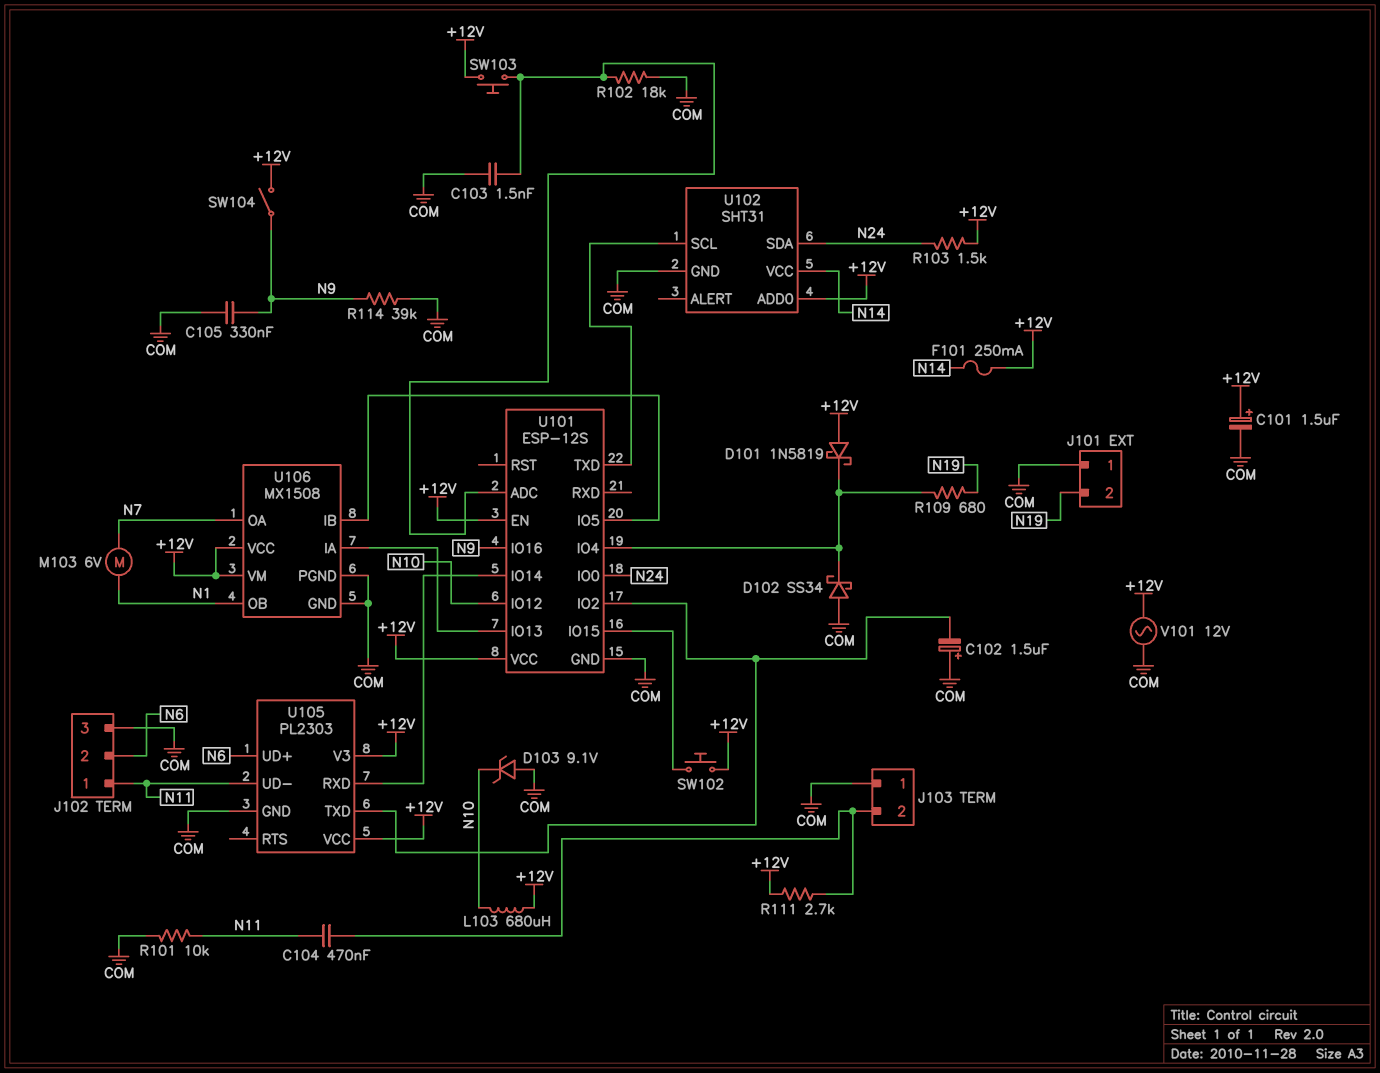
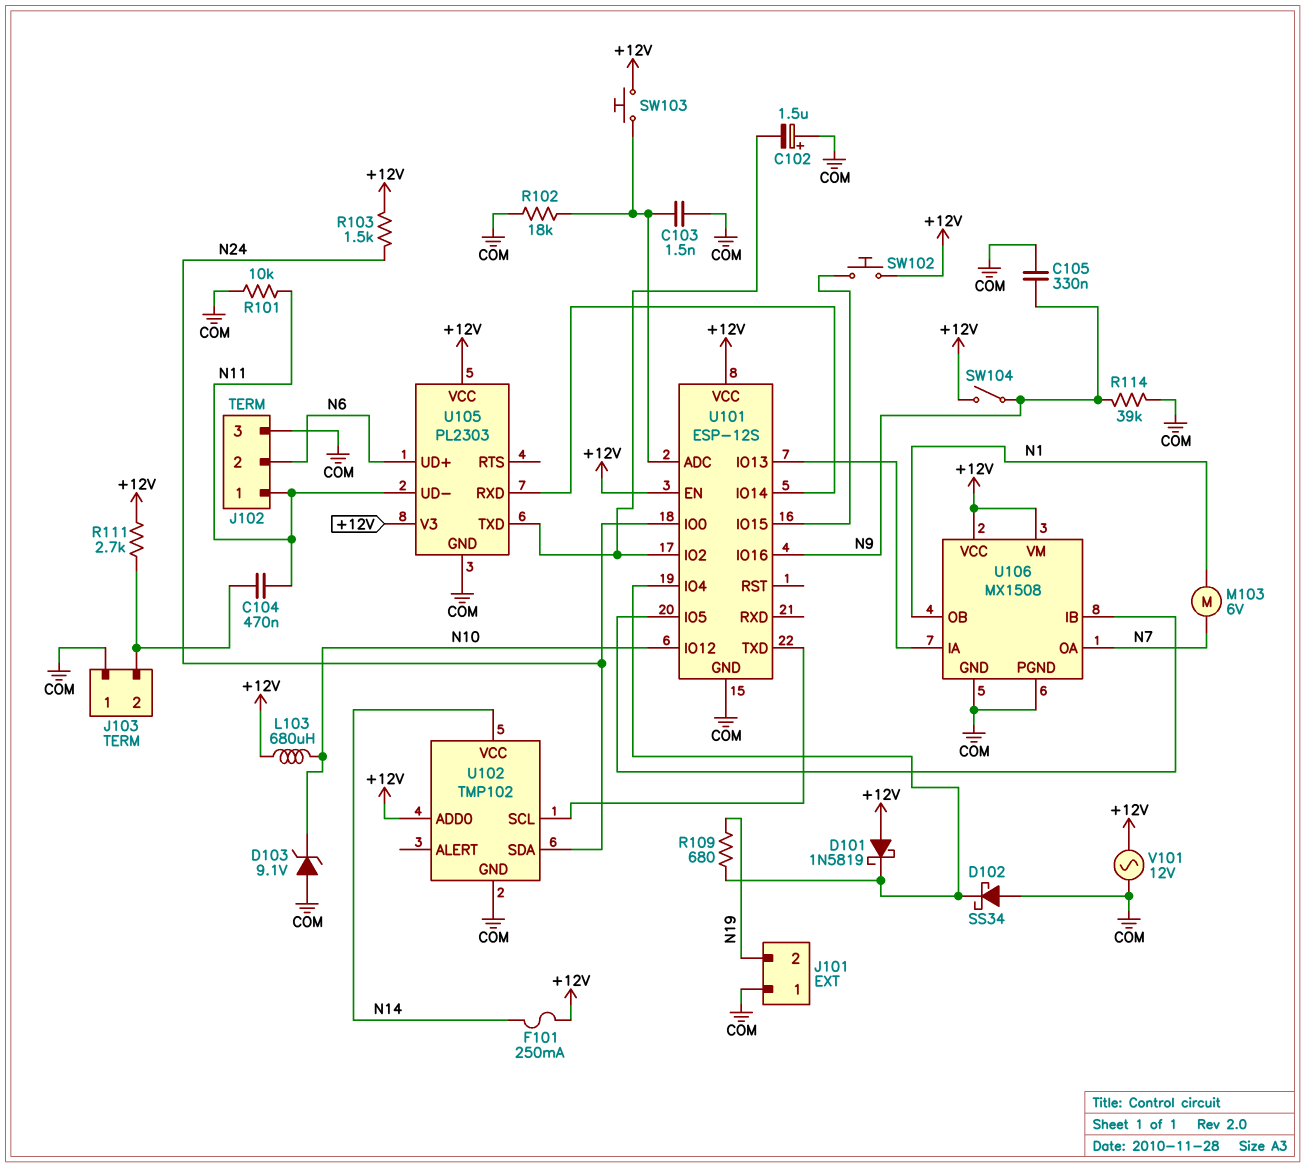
C101: 1.5uF (plus +12V, minus COM) -> none
U102: SHT31 -> TMP102

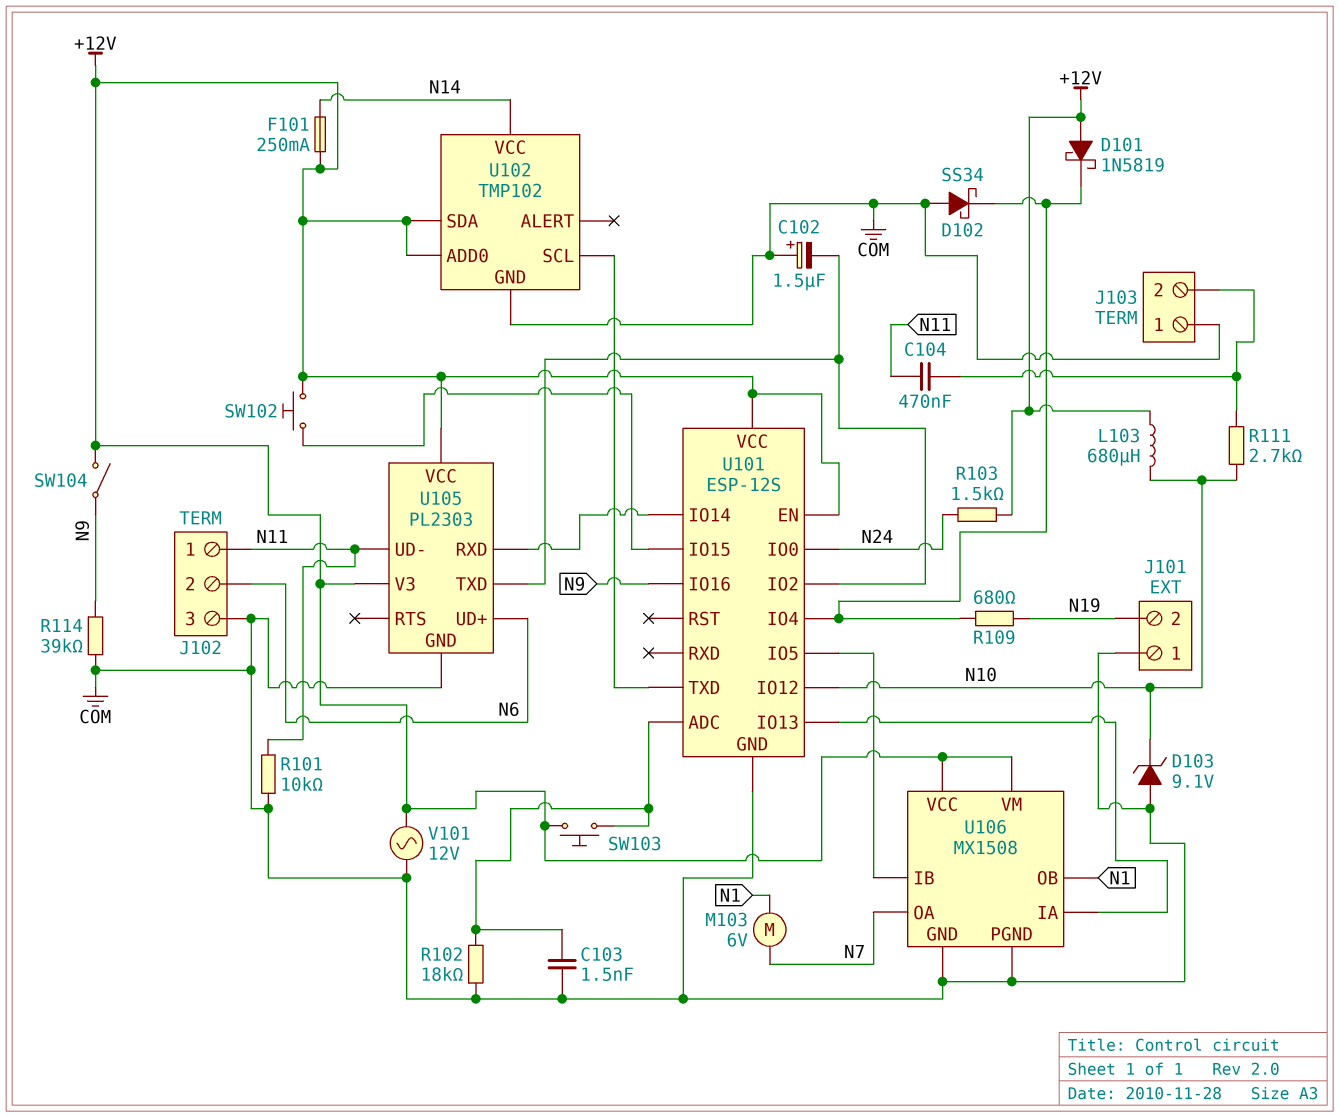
C105: 330nF (COM, N9) -> none
R111: 2.7k (+12V, J103/2) -> 2.7k (J103/2, N10)
U102 pin SDA: N24 -> +12V

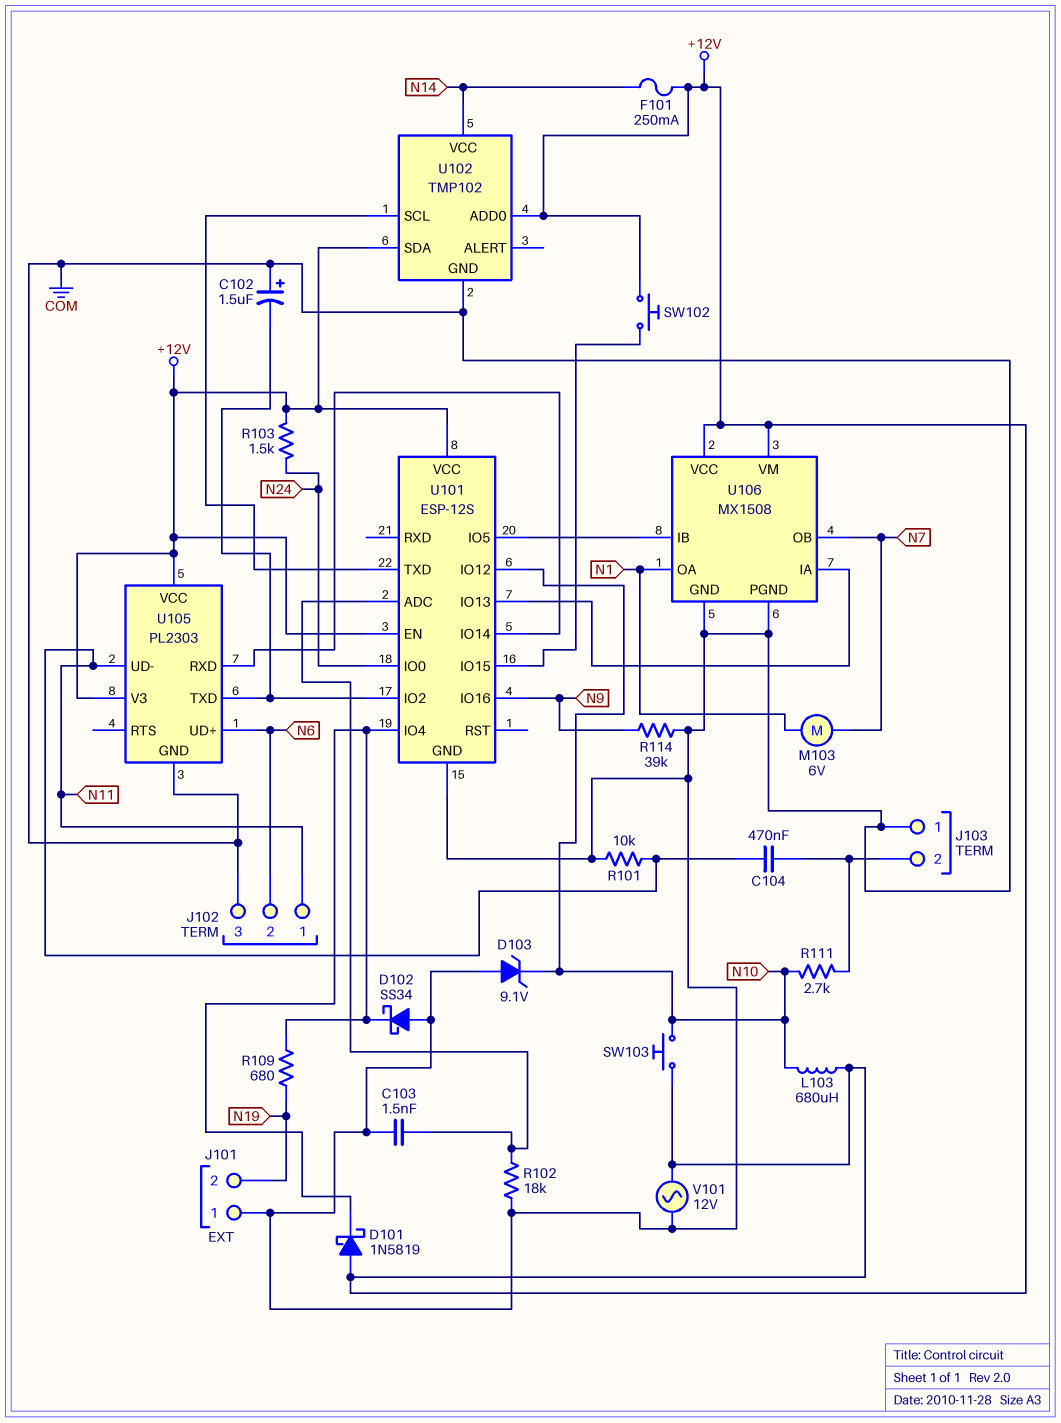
SW103: button (+12V, U101/ADC) -> button (+12V, N10)
SW104: switch (+12V, N9) -> none
U106 pin OA: N7 -> N1
U106 pin OB: N1 -> N7

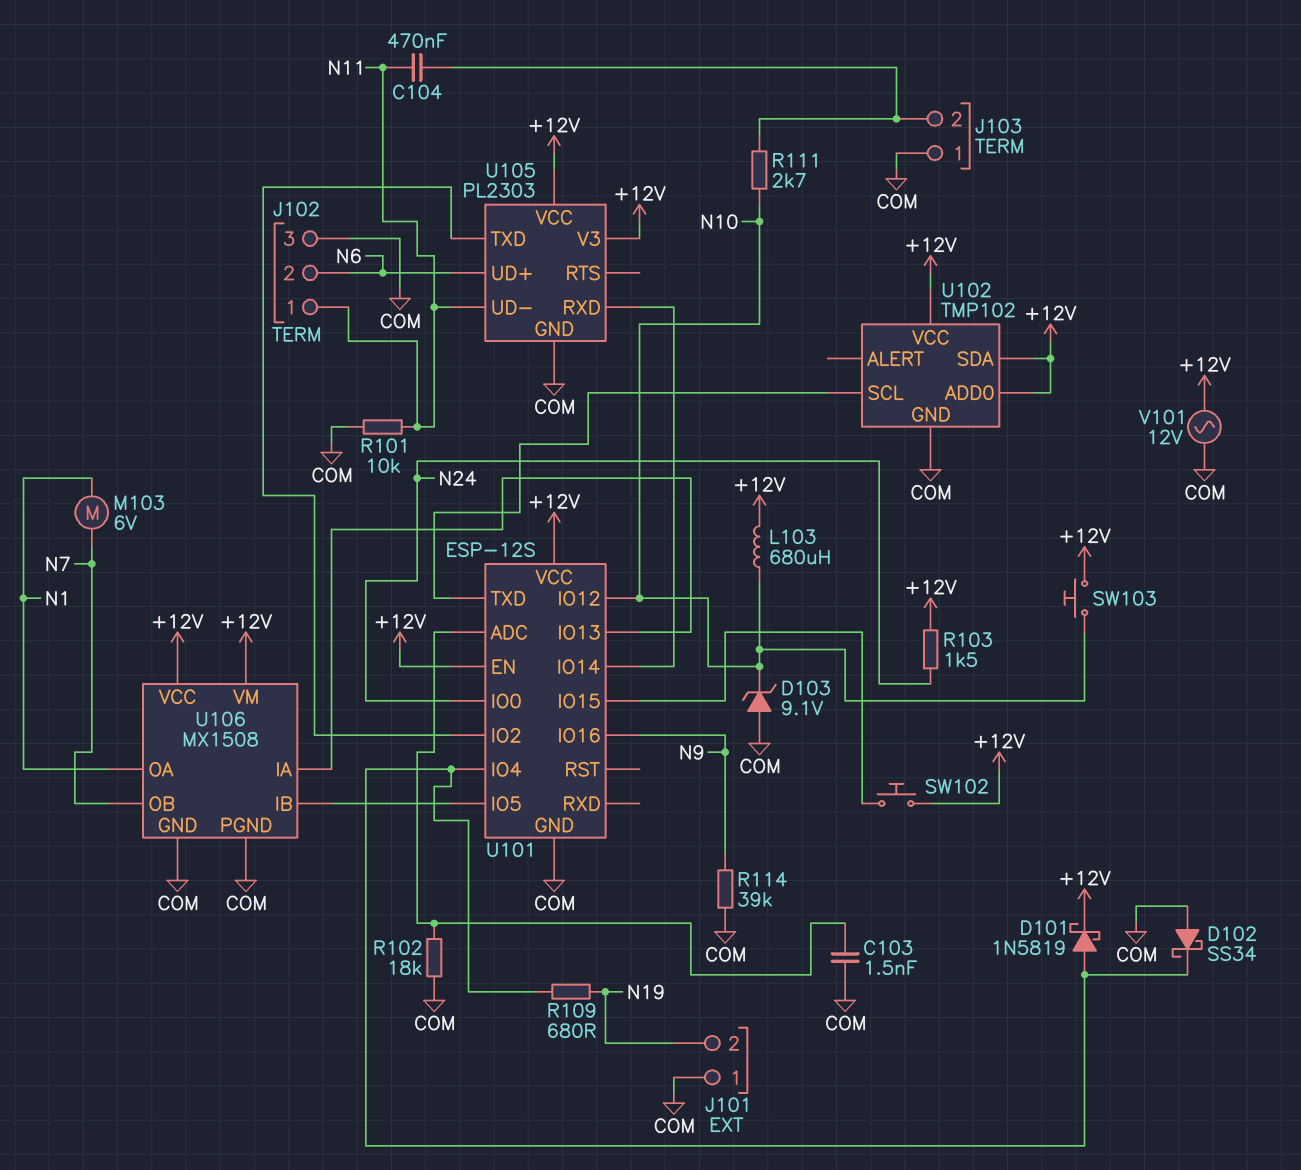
C102: 1.5uF (plus COM, minus U101/IO2) -> none
D101: schottky 1N5819 (A +12V, K U101/IO4) -> schottky 1N5819 (A U101/IO4, K +12V)
F101: 250mA (+12V, N14) -> none
U102 pin VCC: N14 -> +12V

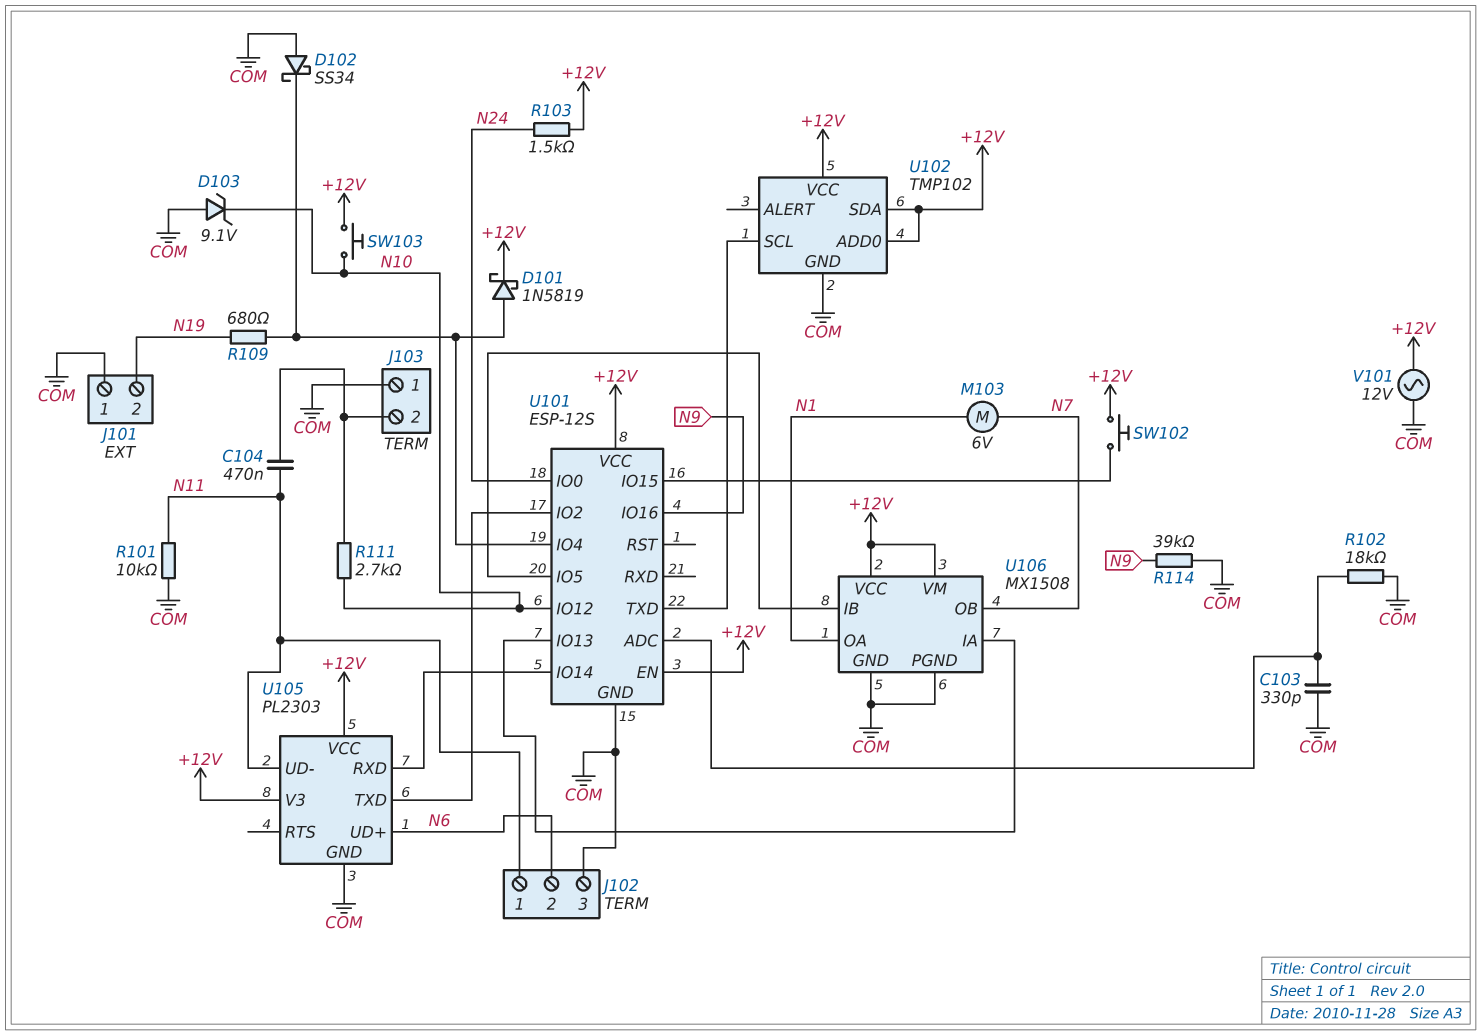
C103: 1.5nF (COM, U101/ADC) -> 330pF (COM, U101/ADC)
L103: 680uH (+12V, N10) -> none

